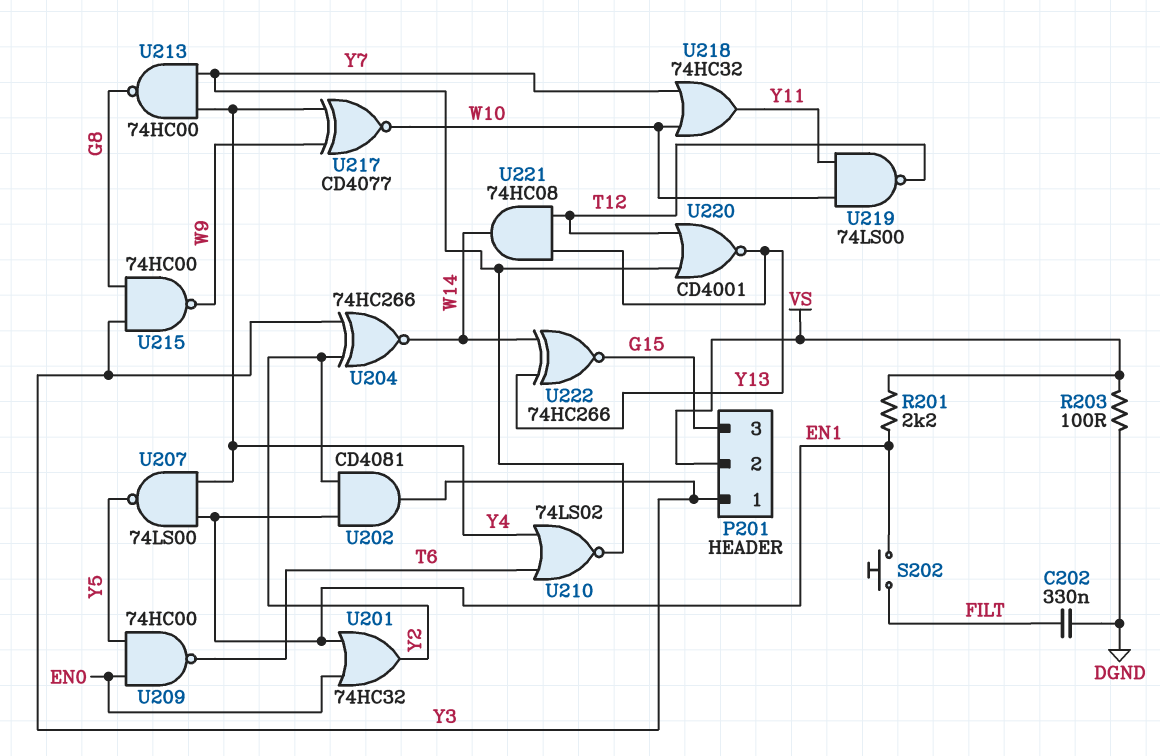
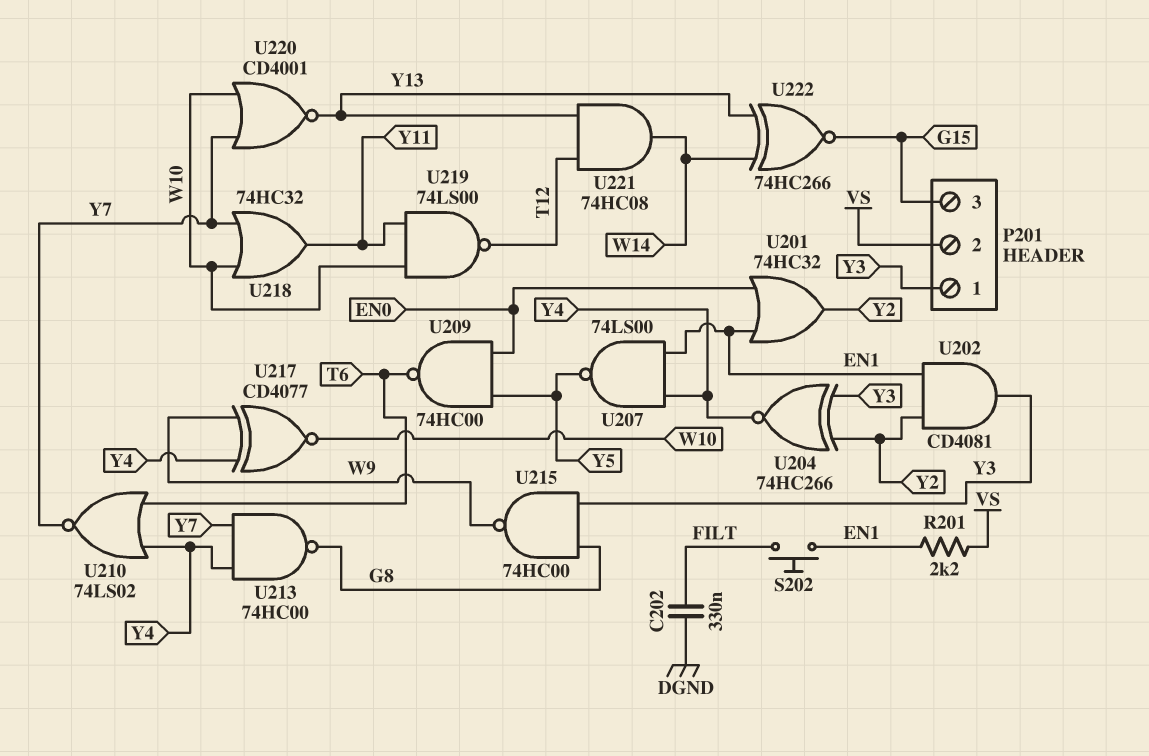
R203: 100 (DGND, VS) -> none
U204: XNOR 74HC266 (in Y2, in Y3, out W14) -> XNOR 74HC266 (in Y2, in Y3, out Y4)
U220: NOR CD4001 (in T12, in Y7, out Y13) -> NOR CD4001 (in W10, in Y7, out Y13)

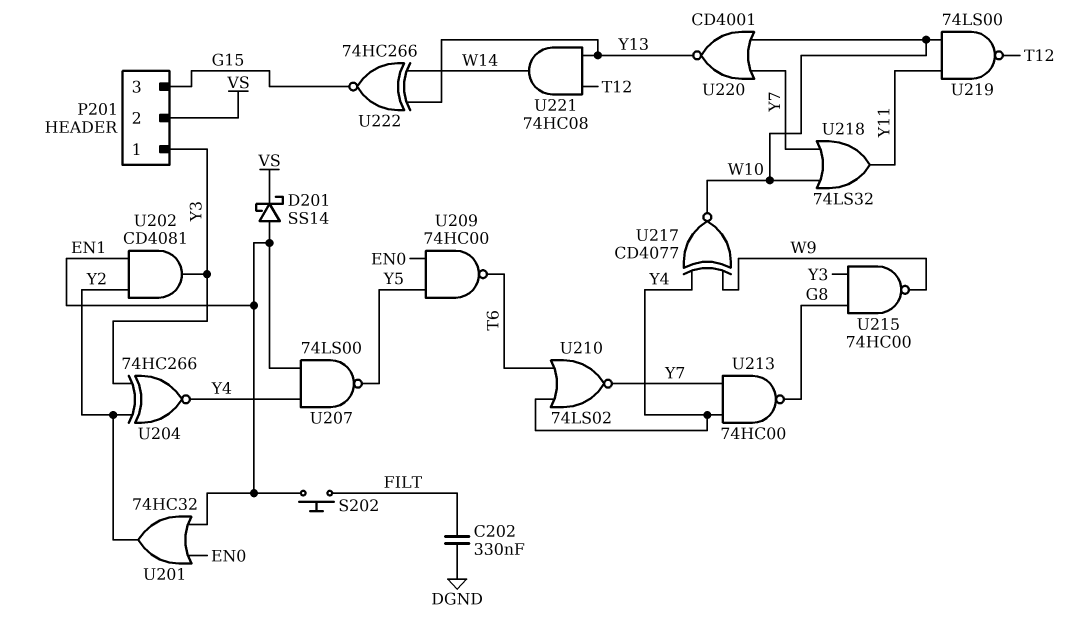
D201: none -> schottky SS14 (A EN1, K VS)
R201: 2.2k (EN1, VS) -> none
U218: OR 74HC32 (in W10, in Y7, out Y11) -> OR 74LS32 (in W10, in Y7, out Y11)

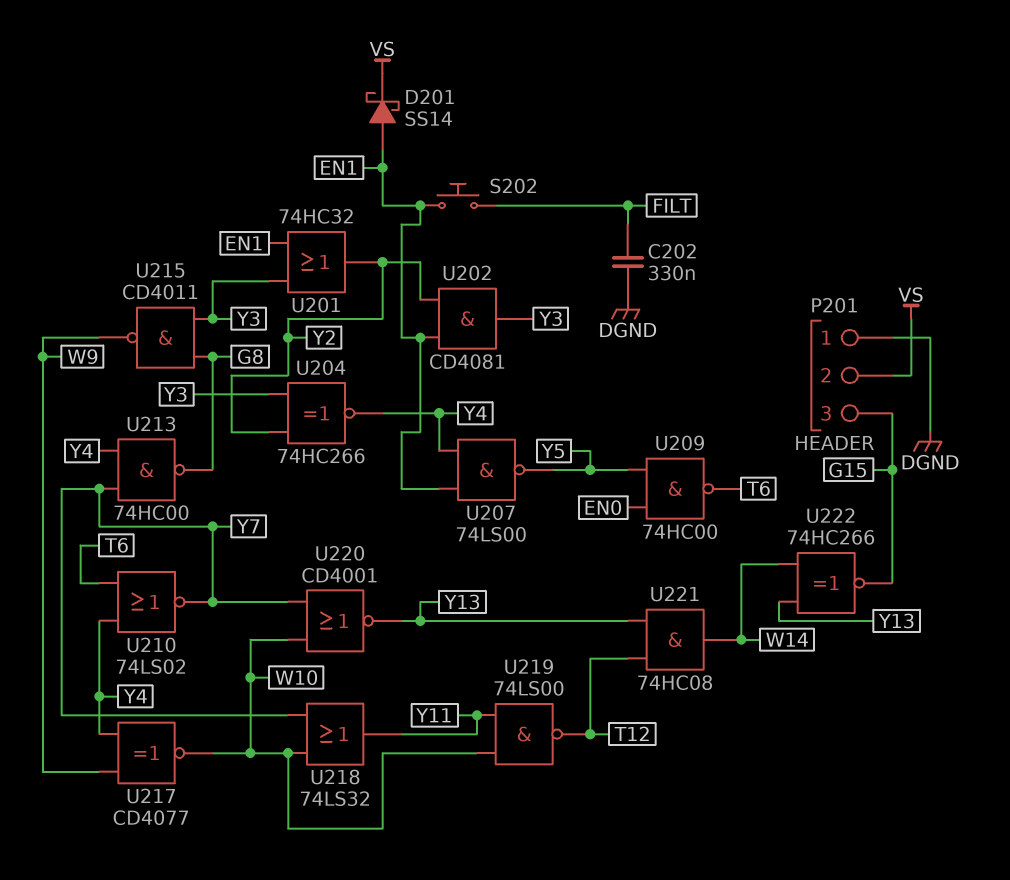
P201 pin 1: Y3 -> DGND
U201: OR 74HC32 (in EN0, in EN1, out Y2) -> OR 74HC32 (in EN1, in Y3, out Y2)
U215: NAND 74HC00 (in G8, in Y3, out W9) -> NAND CD4011 (in G8, in Y3, out W9)

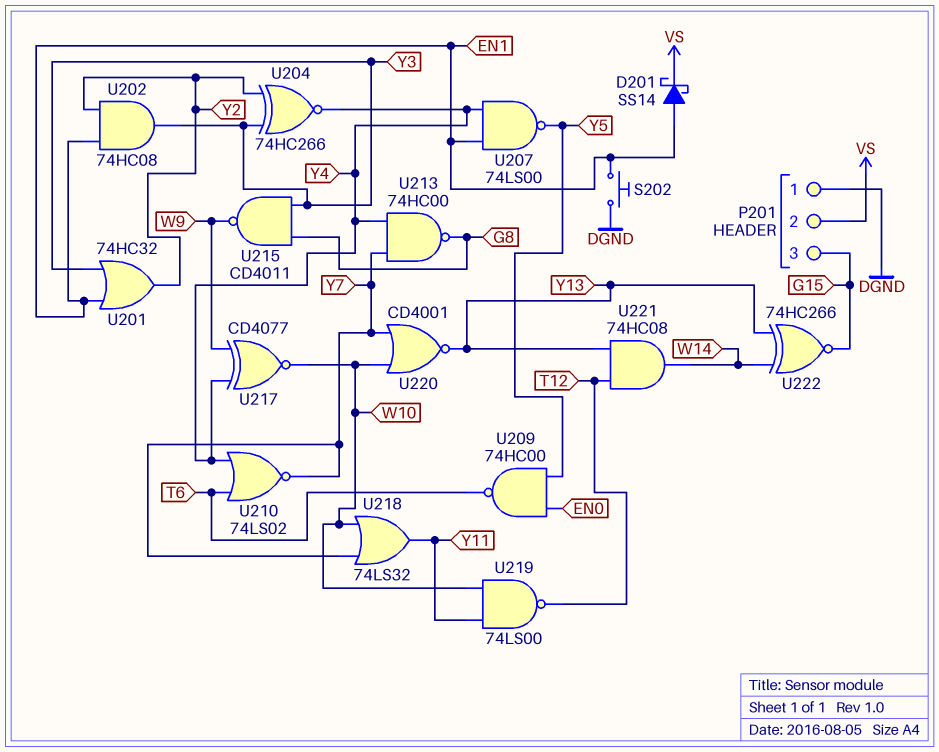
C202: 330nF (DGND, FILT) -> none
S202: button (EN1, FILT) -> button (DGND, EN1)
U202: AND CD4081 (in EN1, in Y2, out Y3) -> AND 74HC08 (in EN1, in Y2, out Y3)

